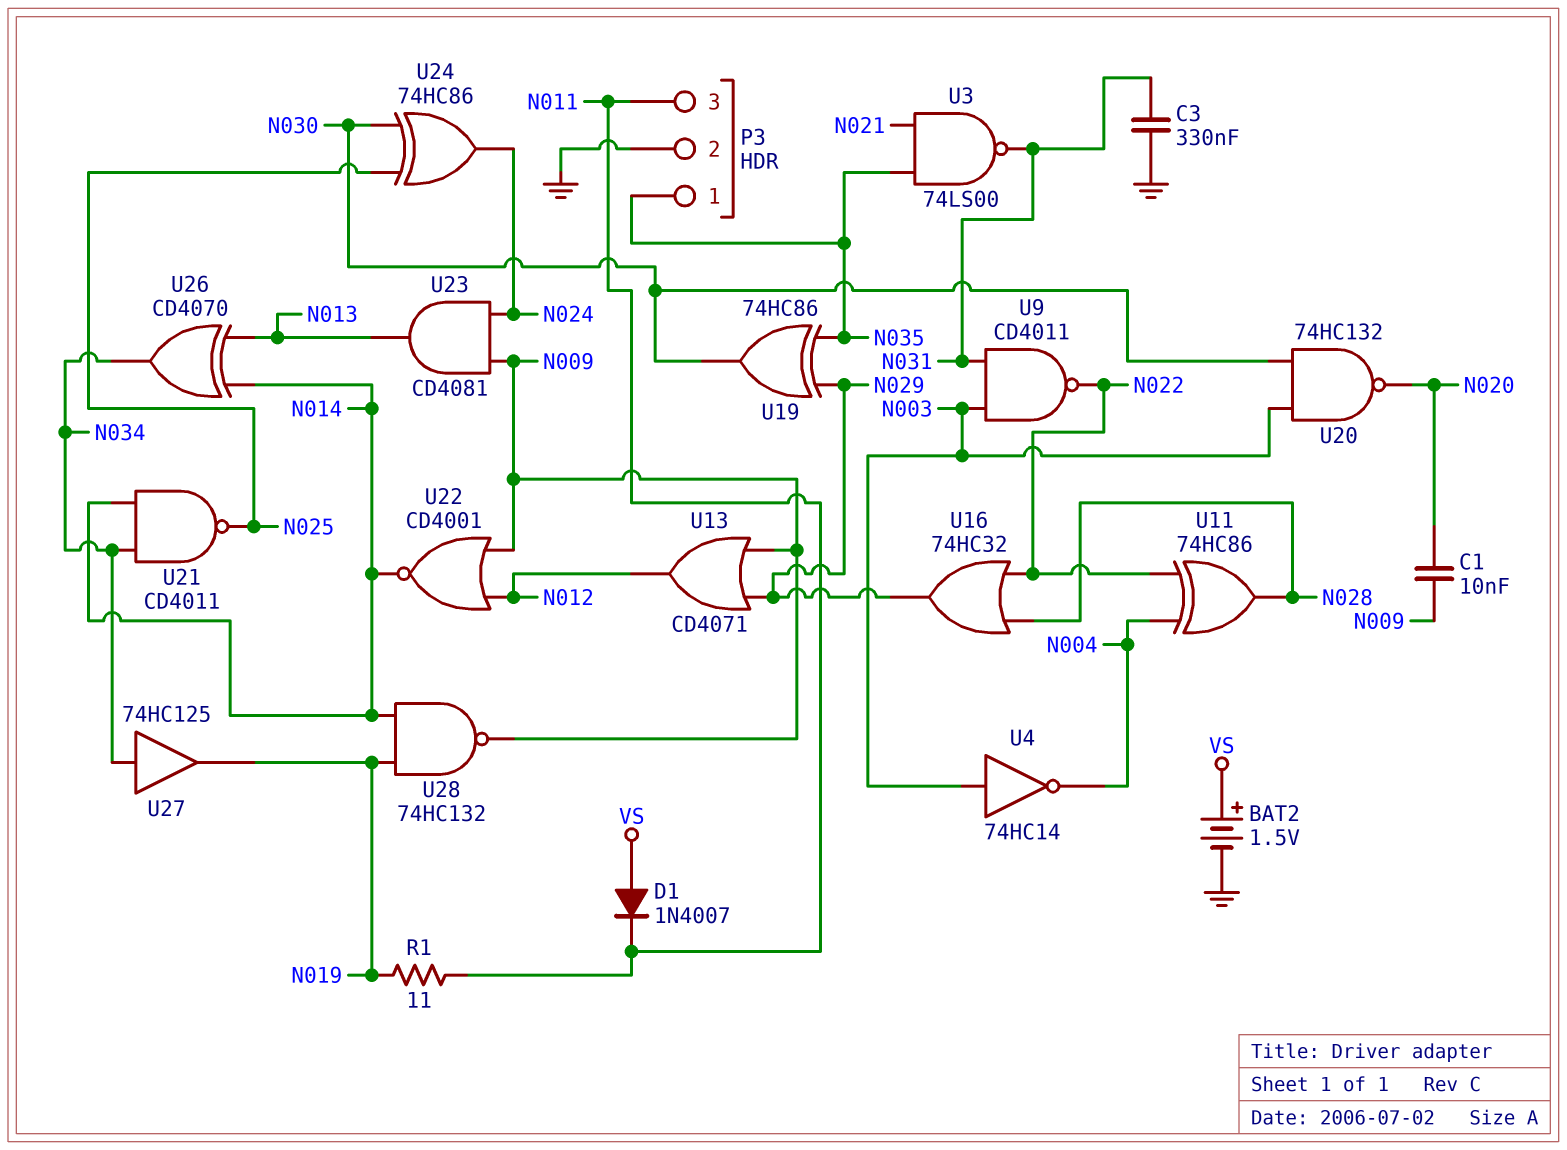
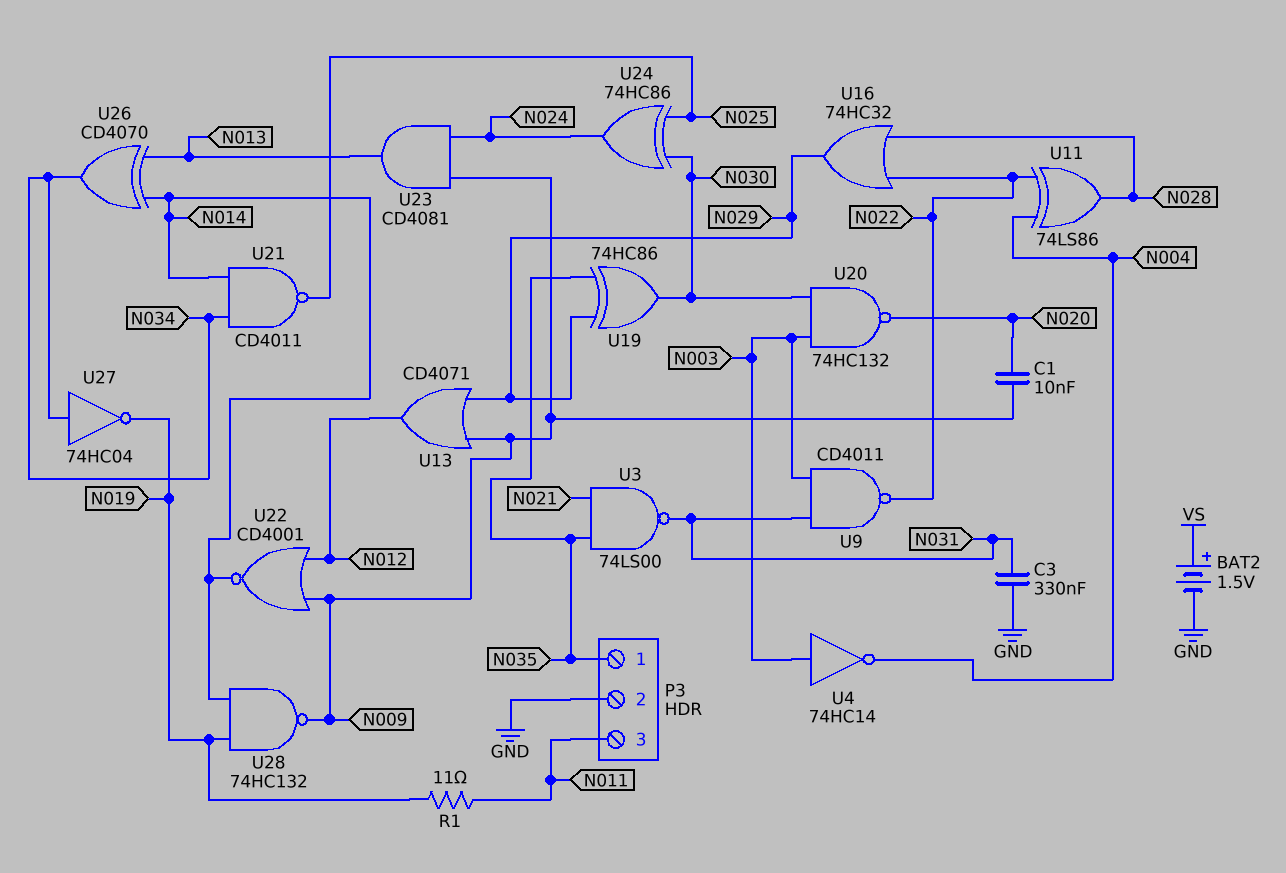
D1: diode 1N4007 (A VS, K N011) -> none
U11: XOR 74HC86 (in N004, in N022, out N028) -> XOR 74LS86 (in N004, in N022, out N028)
U27: buffer 74HC125 (in N034, out N019) -> NOT 74HC04 (in N034, out N019)

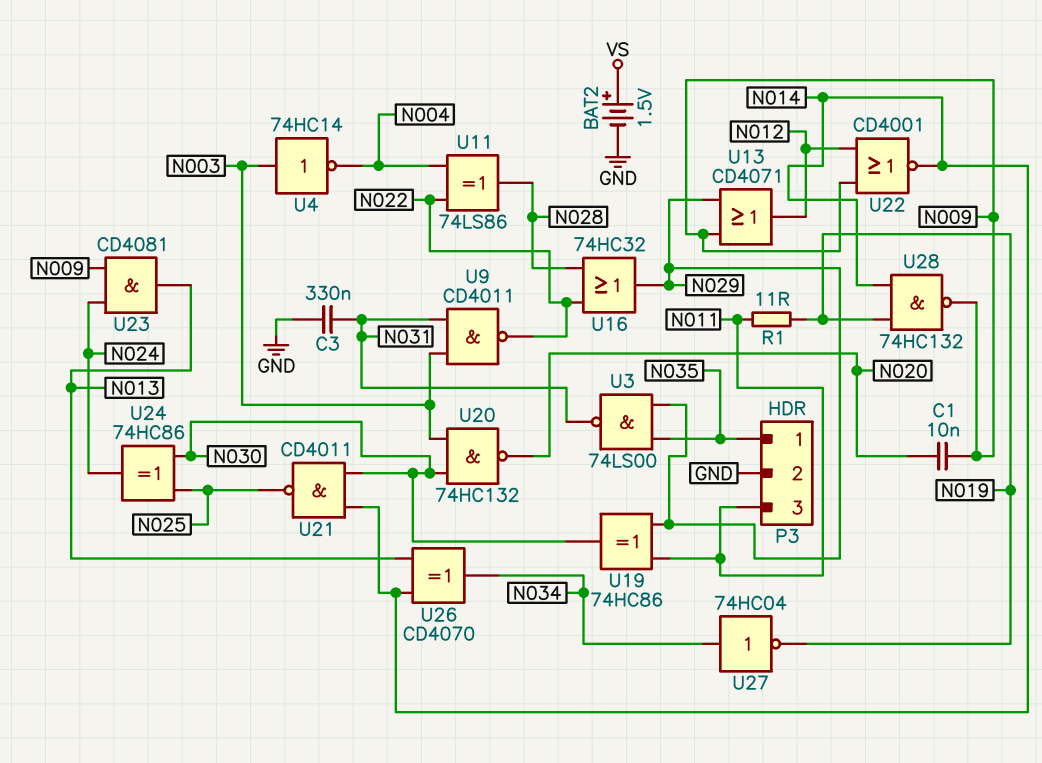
U3: NAND 74LS00 (in N021, in N035, out N031) -> NAND 74LS00 (in N029, in N035, out N031)
U19: XOR 74HC86 (in N029, in N035, out N030) -> XOR 74HC86 (in N011, in N029, out N030)
U21: NAND CD4011 (in N014, in N034, out N025) -> NAND CD4011 (in N014, in N030, out N025)

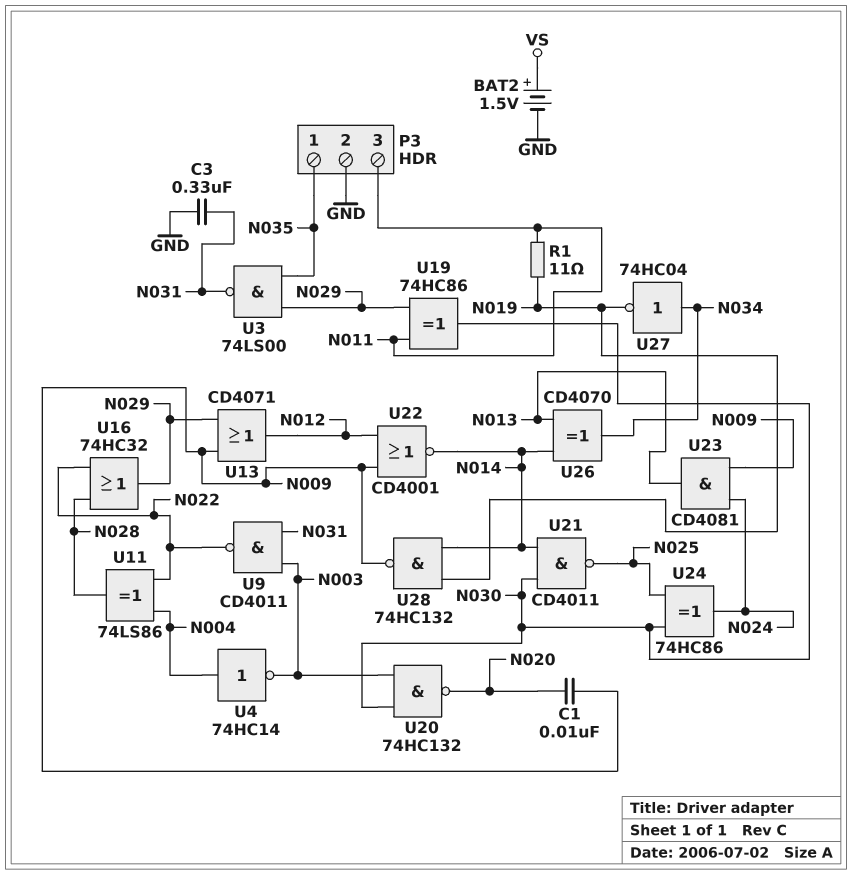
U4: NOT 74HC14 (in N003, out N004) -> NOT 74HC14 (in N004, out N003)

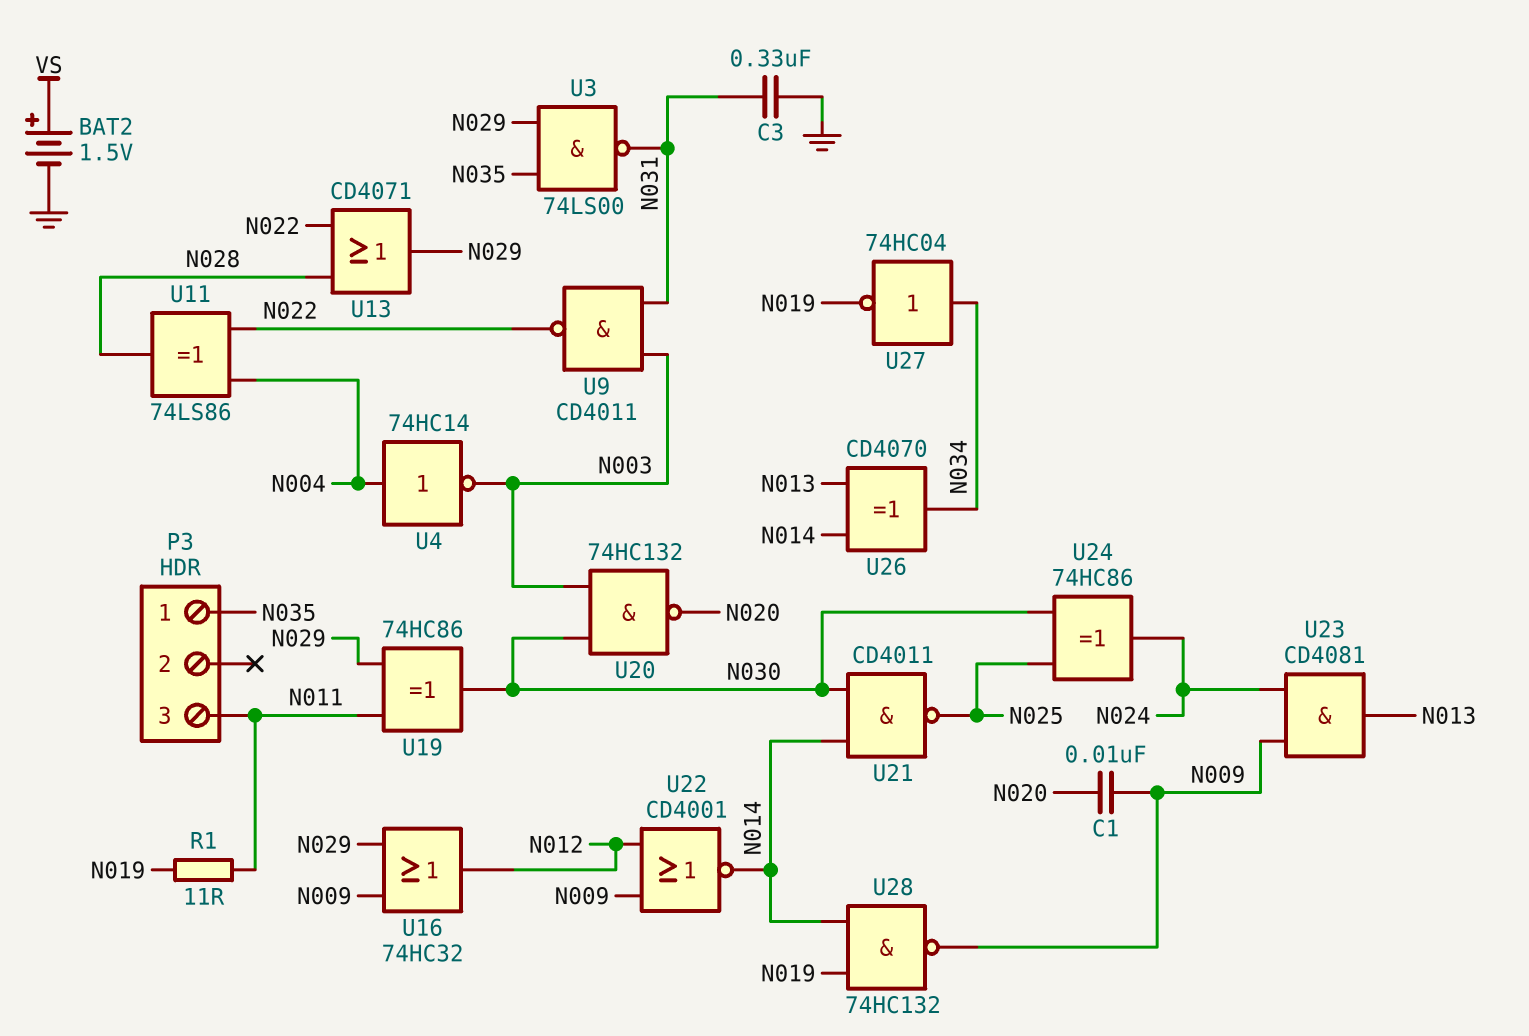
P3 pin 2: GND -> none
U13: OR CD4071 (in N009, in N029, out N012) -> OR CD4071 (in N022, in N028, out N029)
U16: OR 74HC32 (in N022, in N028, out N029) -> OR 74HC32 (in N009, in N029, out N012)

